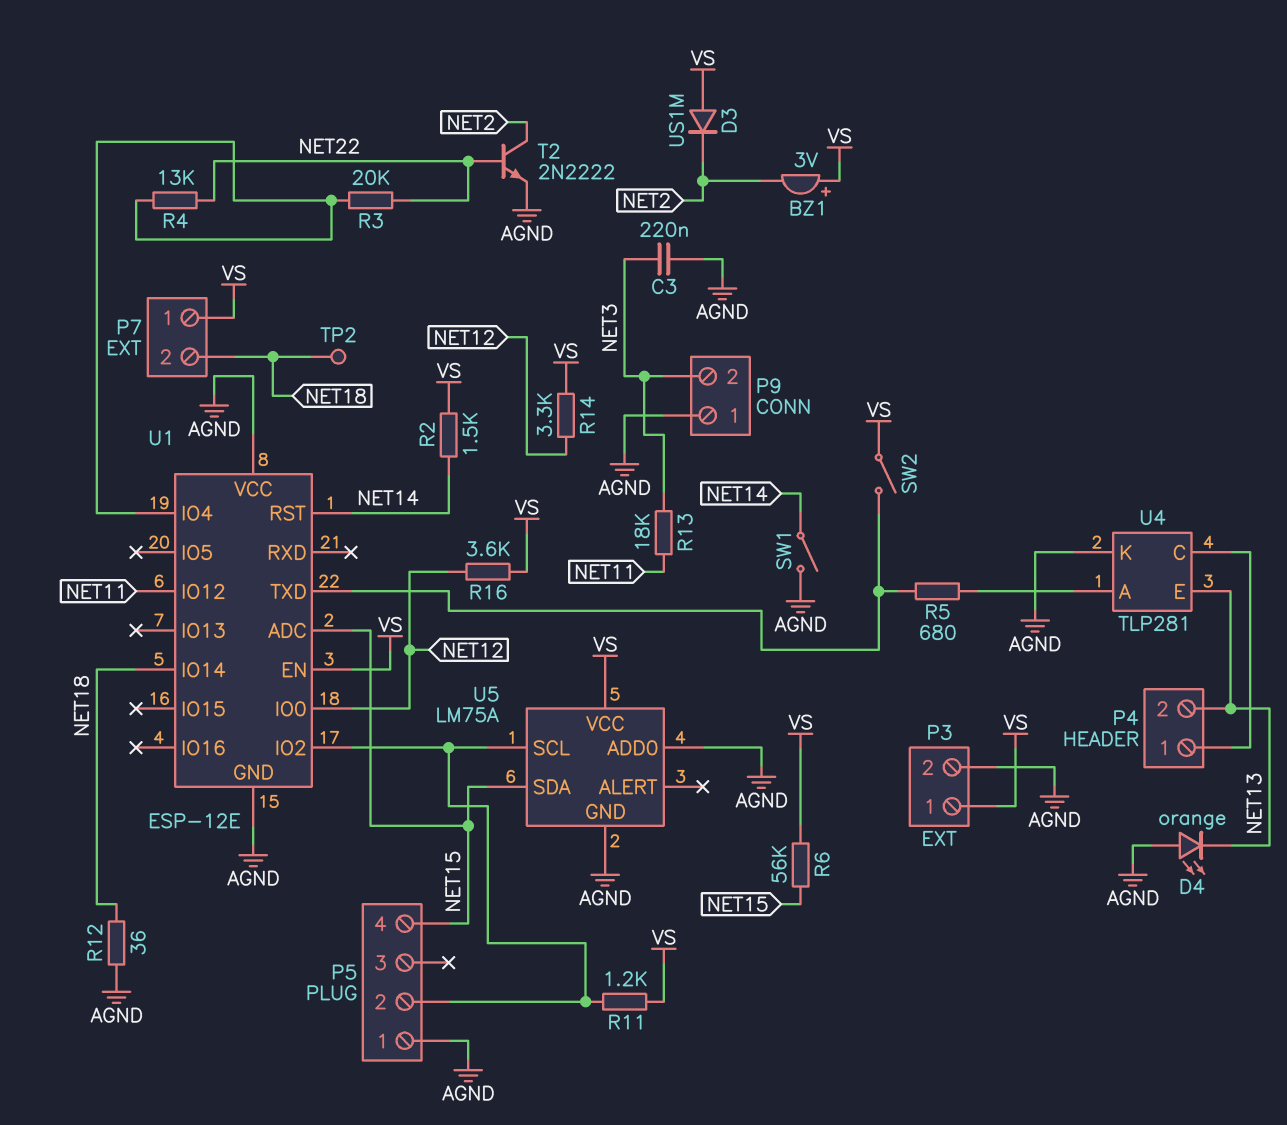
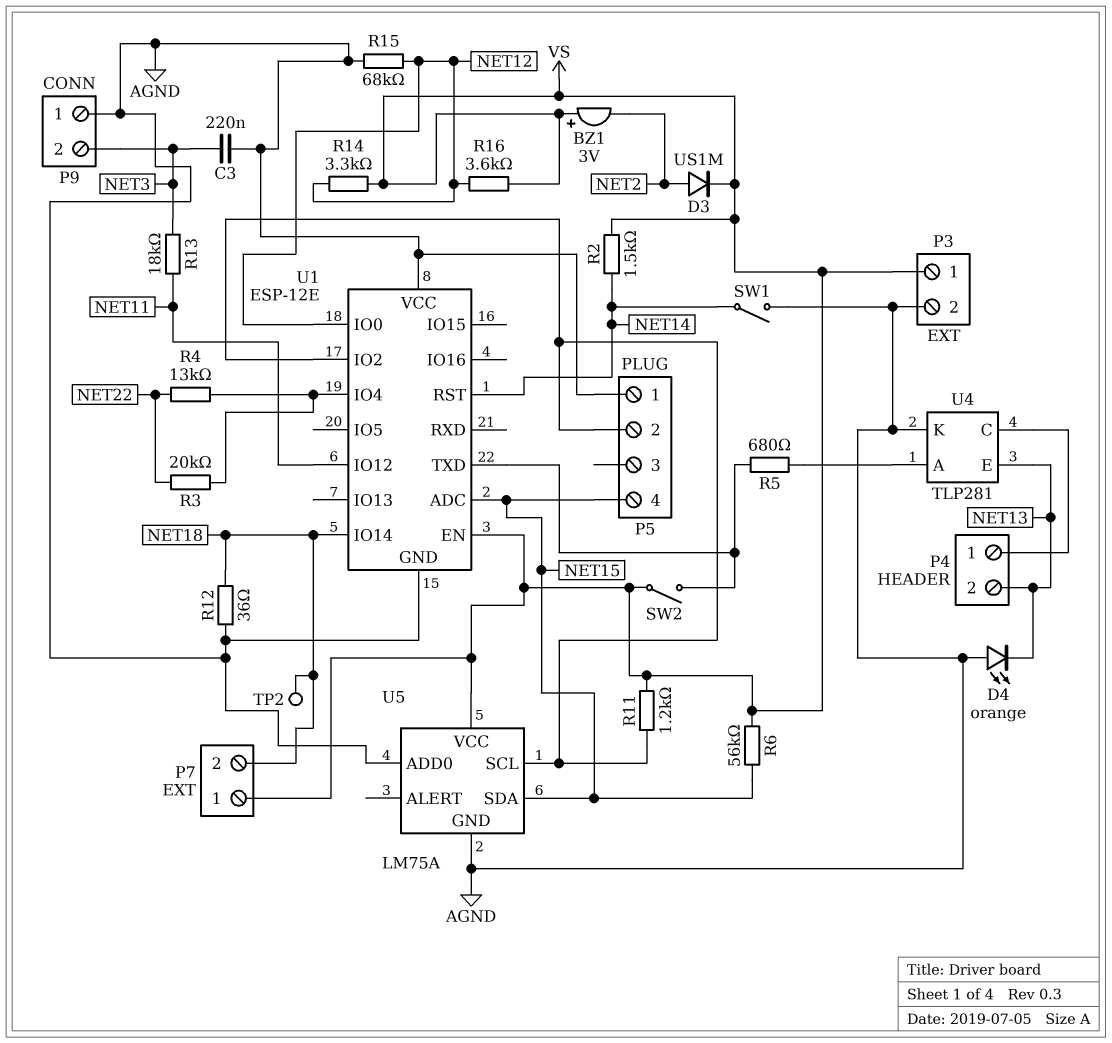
D3: diode US1M (A VS, K NET2) -> diode US1M (A NET2, K VS)
R15: none -> 68k (AGND, NET12)
T2: NPN 2N2222 (B NET22, C NET2, E AGND) -> none

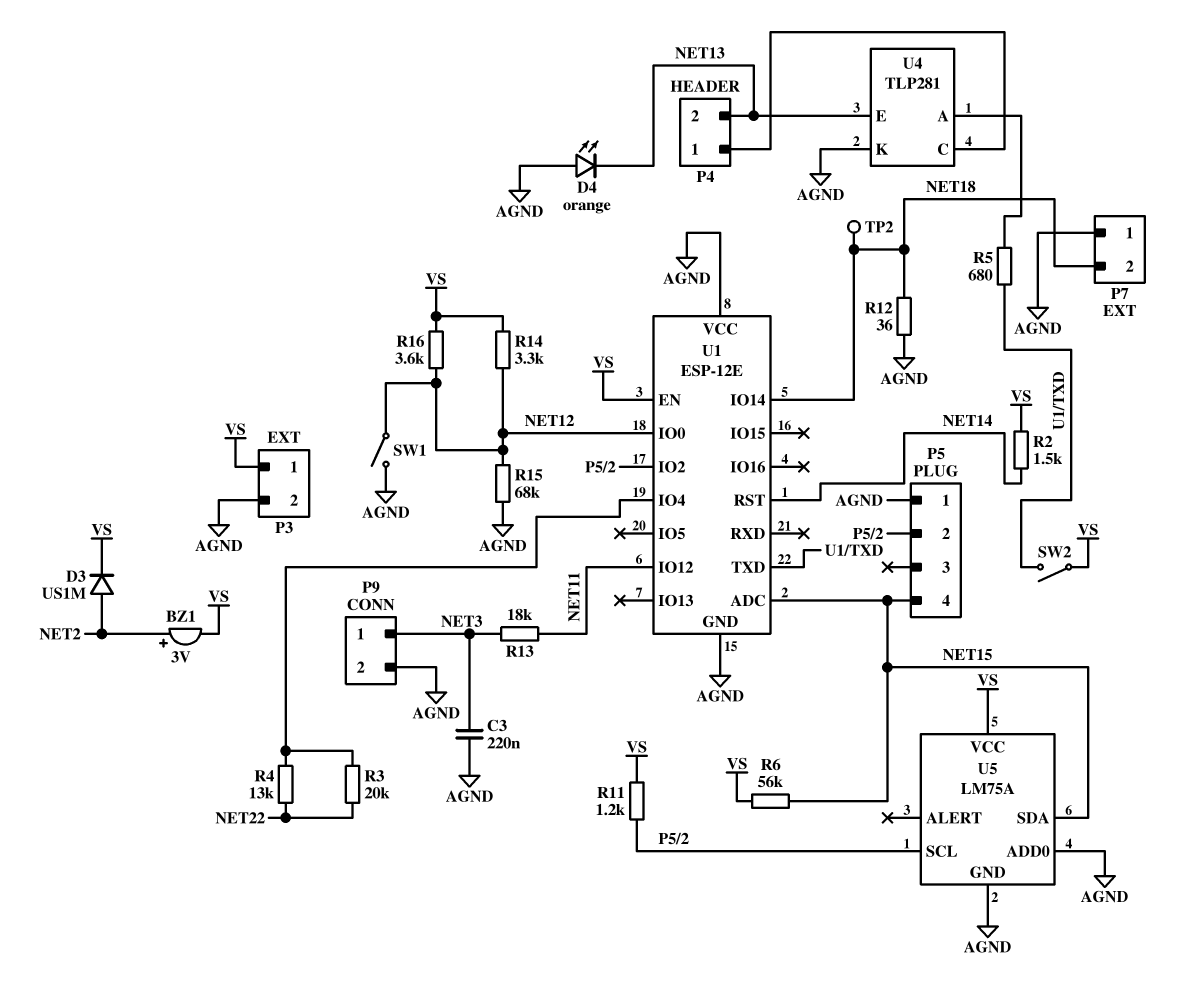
BZ1: buzzer 3V (plus VS, minus NET2) -> buzzer 3V (plus NET2, minus VS)
P7 pin 1: VS -> AGND
P9 pin 1: AGND -> NET3
P9 pin 2: NET3 -> AGND
SW1: switch (AGND, NET14) -> switch (AGND, NET12)

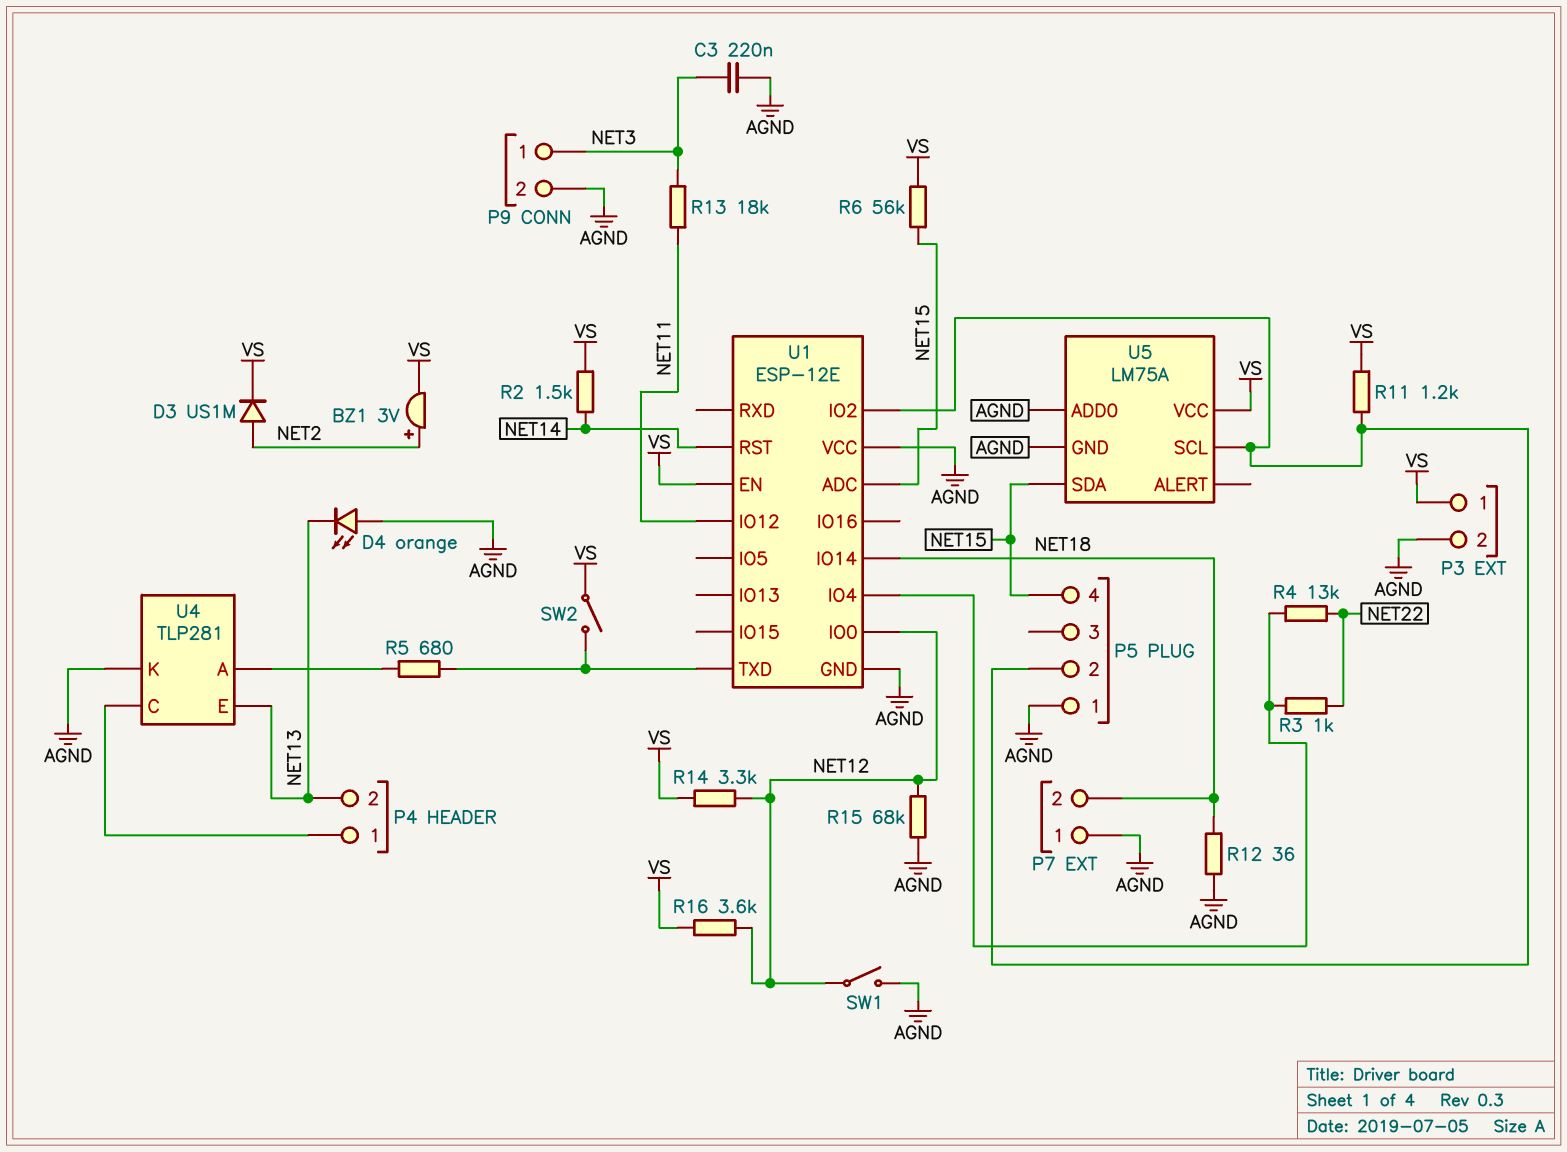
R3: 20k (NET22, U1/IO4) -> 1k (NET22, U1/IO4)
TP2: test point (NET18) -> none

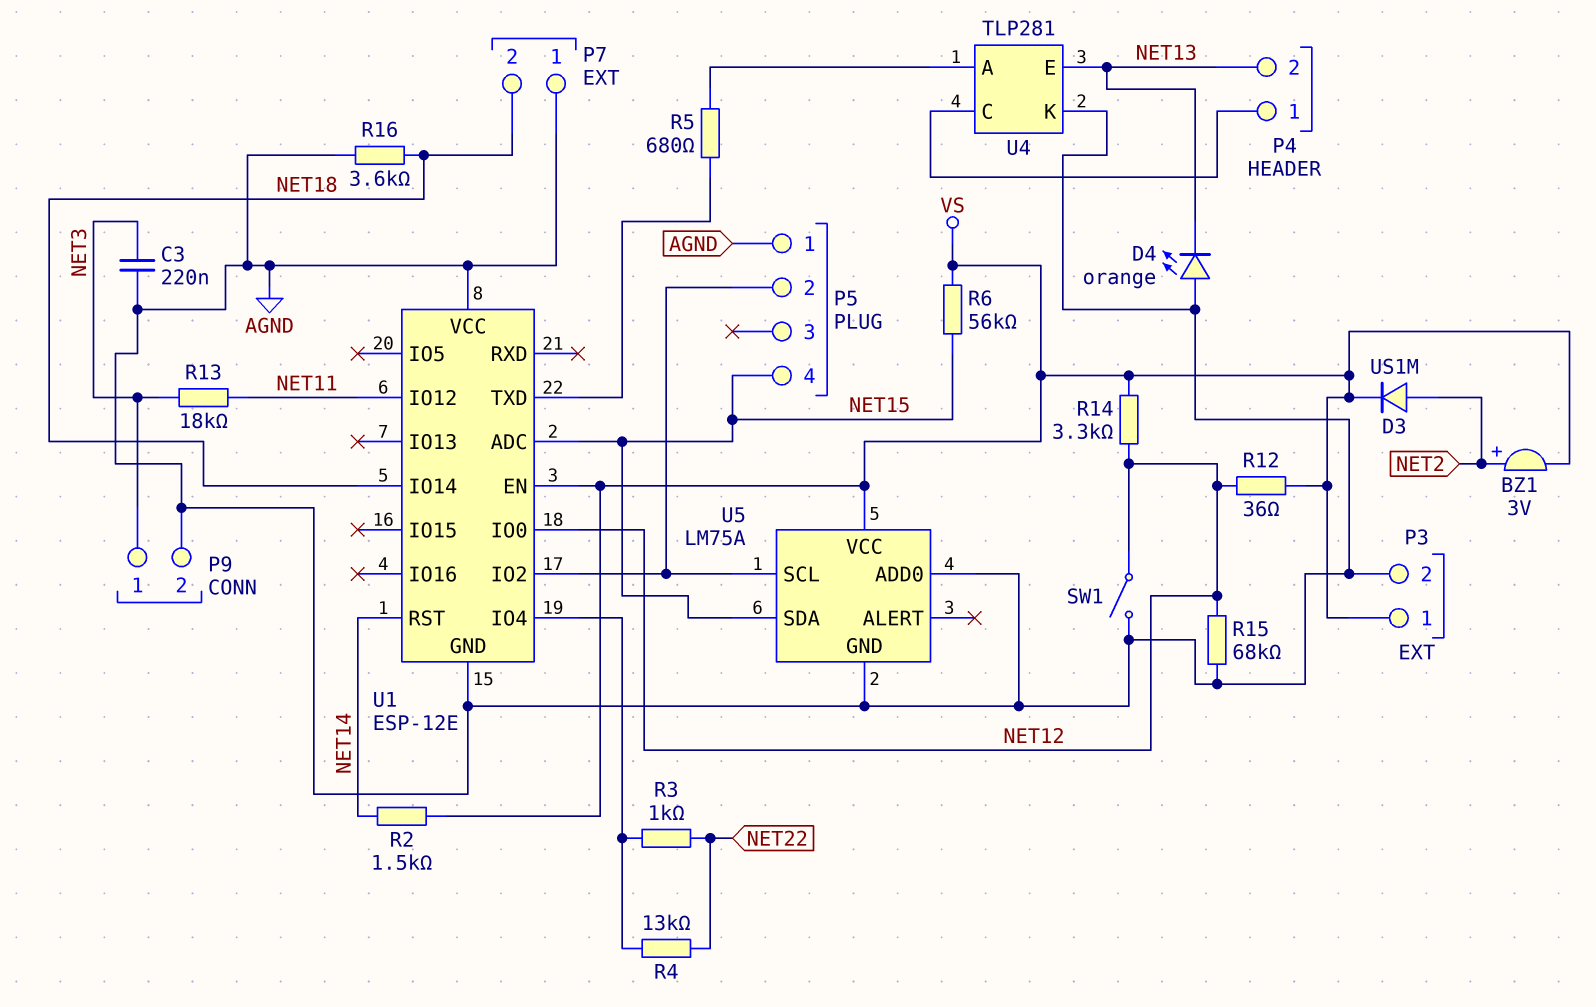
R11: 1.2k (P5/2, VS) -> none
R12: 36 (AGND, NET18) -> 36 (NET12, VS)
R16: 3.6k (NET12, VS) -> 3.6k (AGND, NET18)
SW2: switch (U1/TXD, VS) -> none

